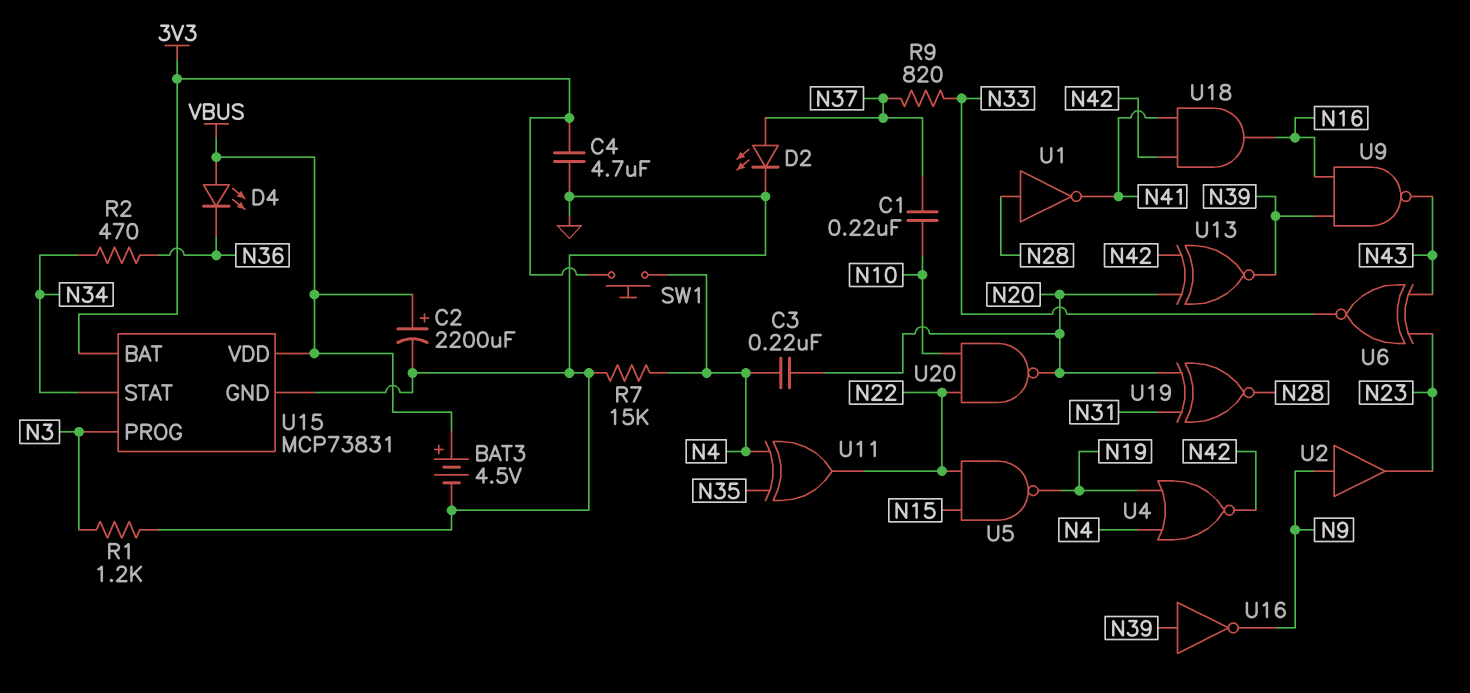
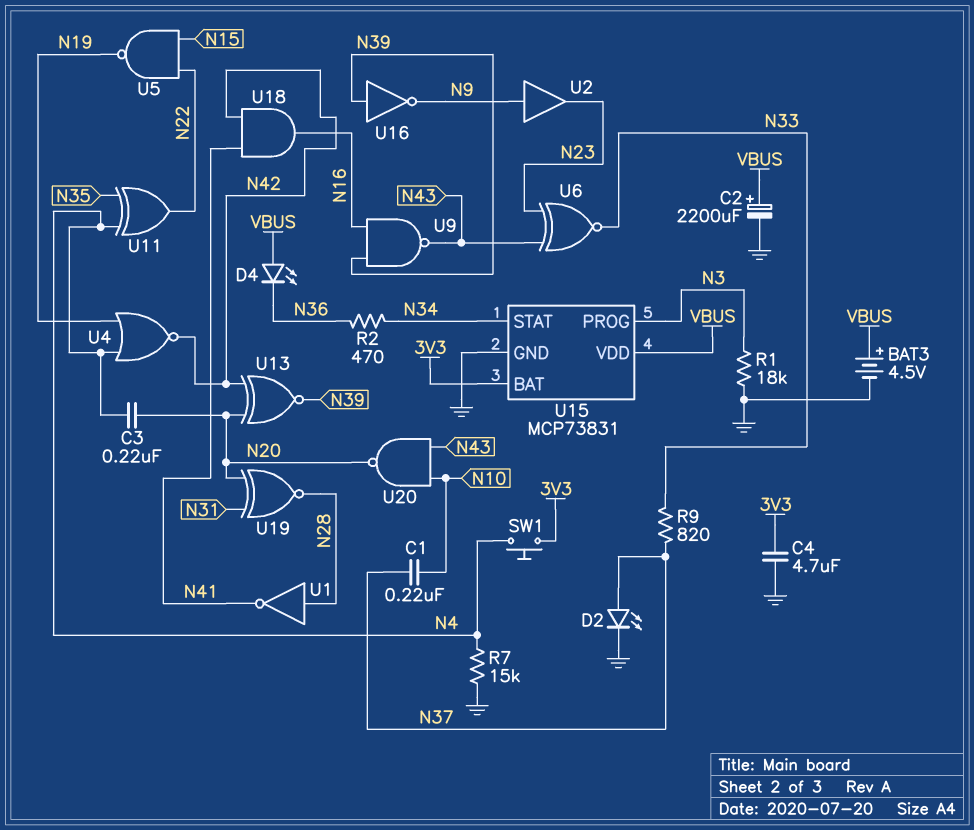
R1: 1.2k (GND, N3) -> 18k (GND, N3)
U20: NAND (in N10, in N22, out N20) -> NAND (in N10, in N43, out N20)

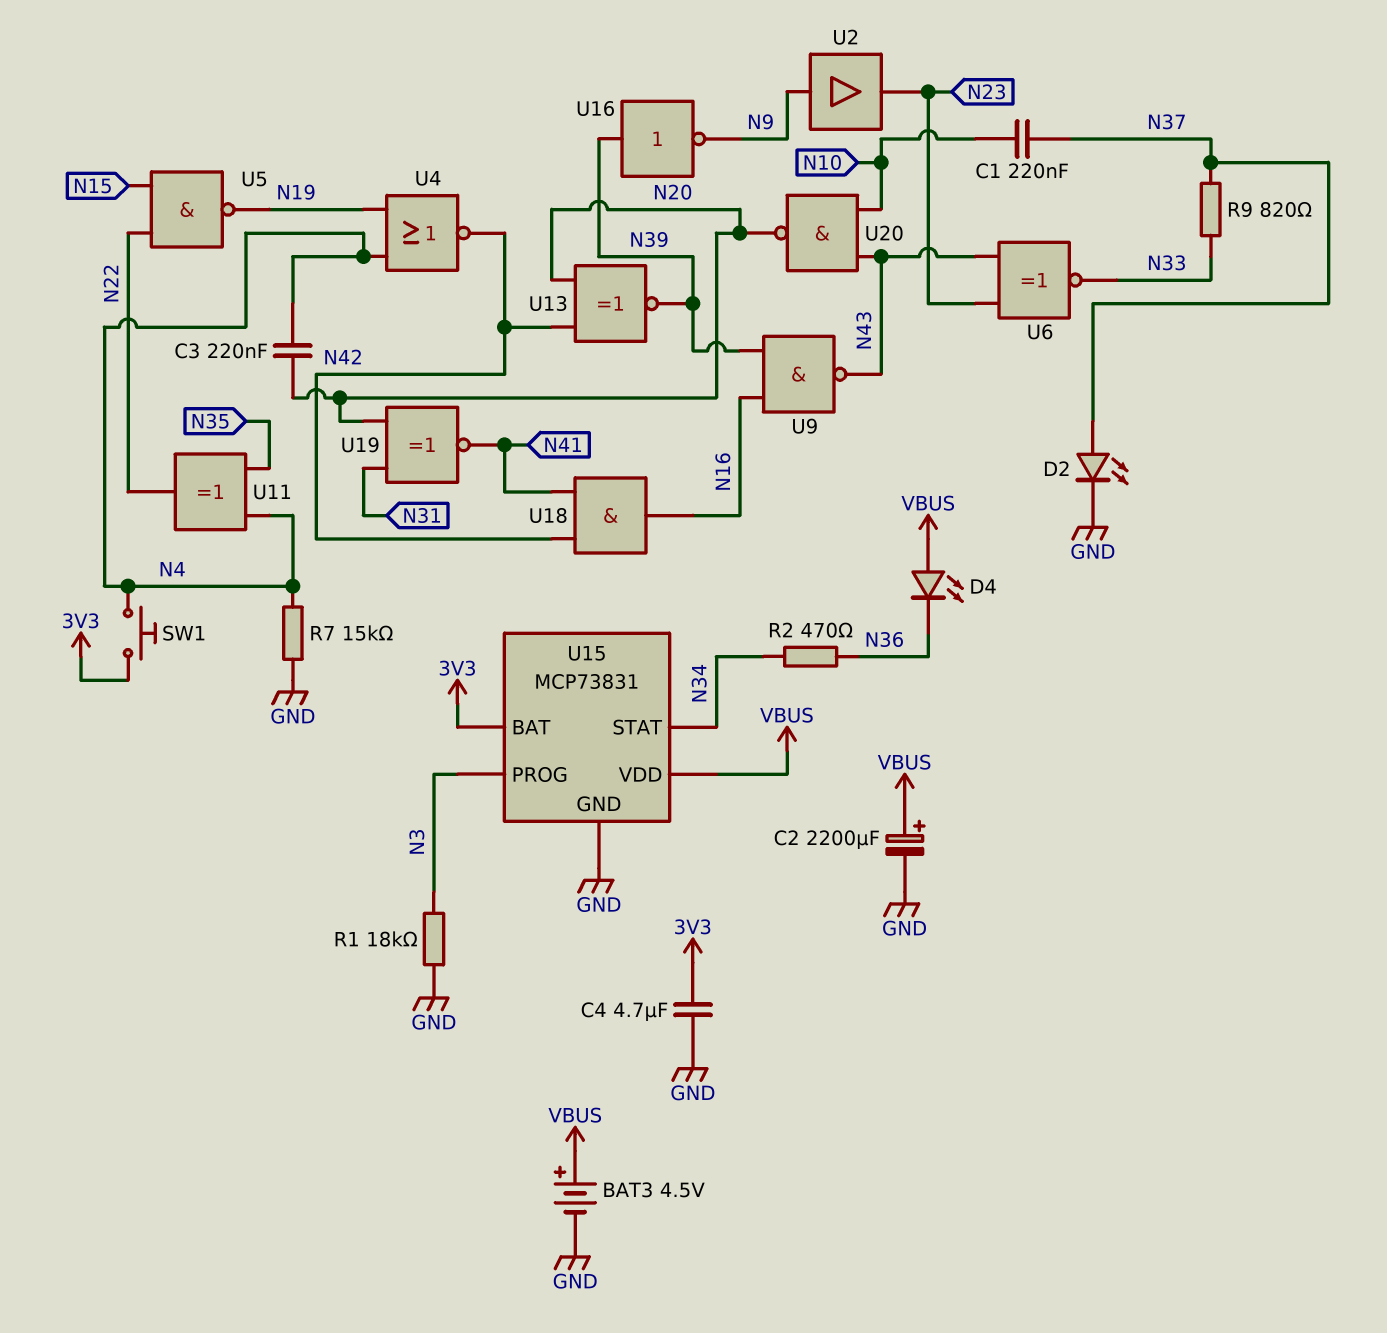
U1: NOT (in N28, out N41) -> none
U19: XNOR (in N20, in N31, out N28) -> XNOR (in N20, in N31, out N41)

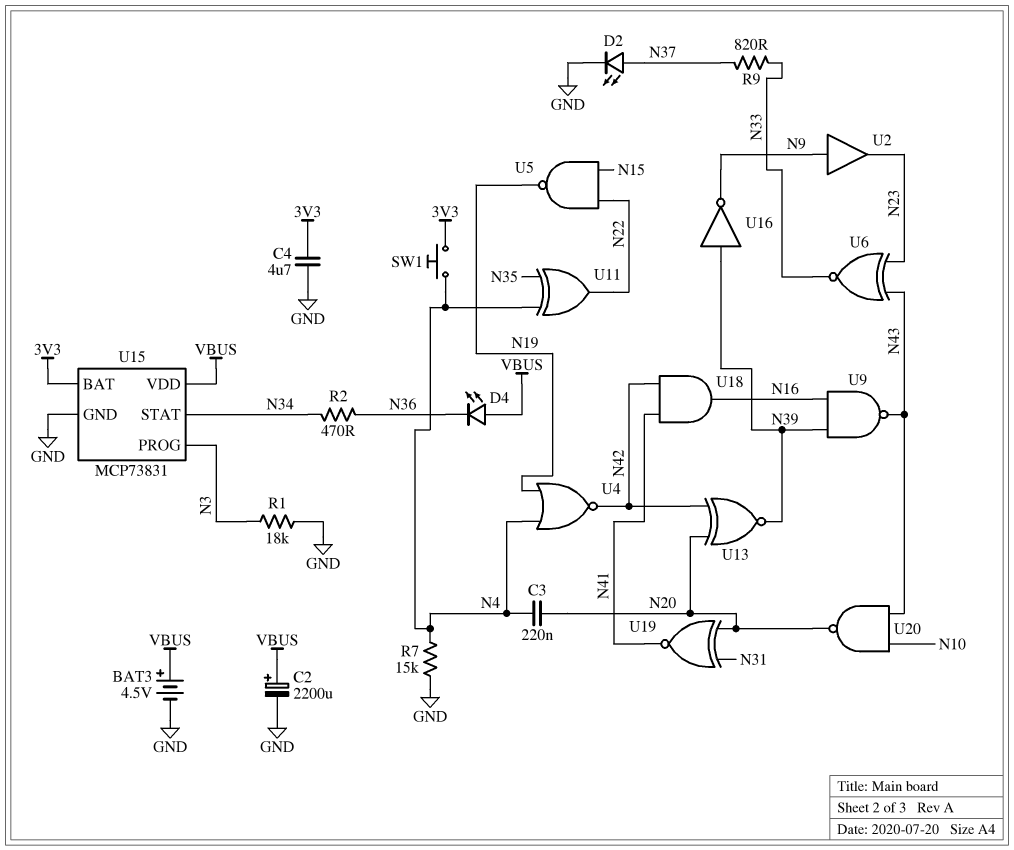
C1: 220nF (N10, N37) -> none

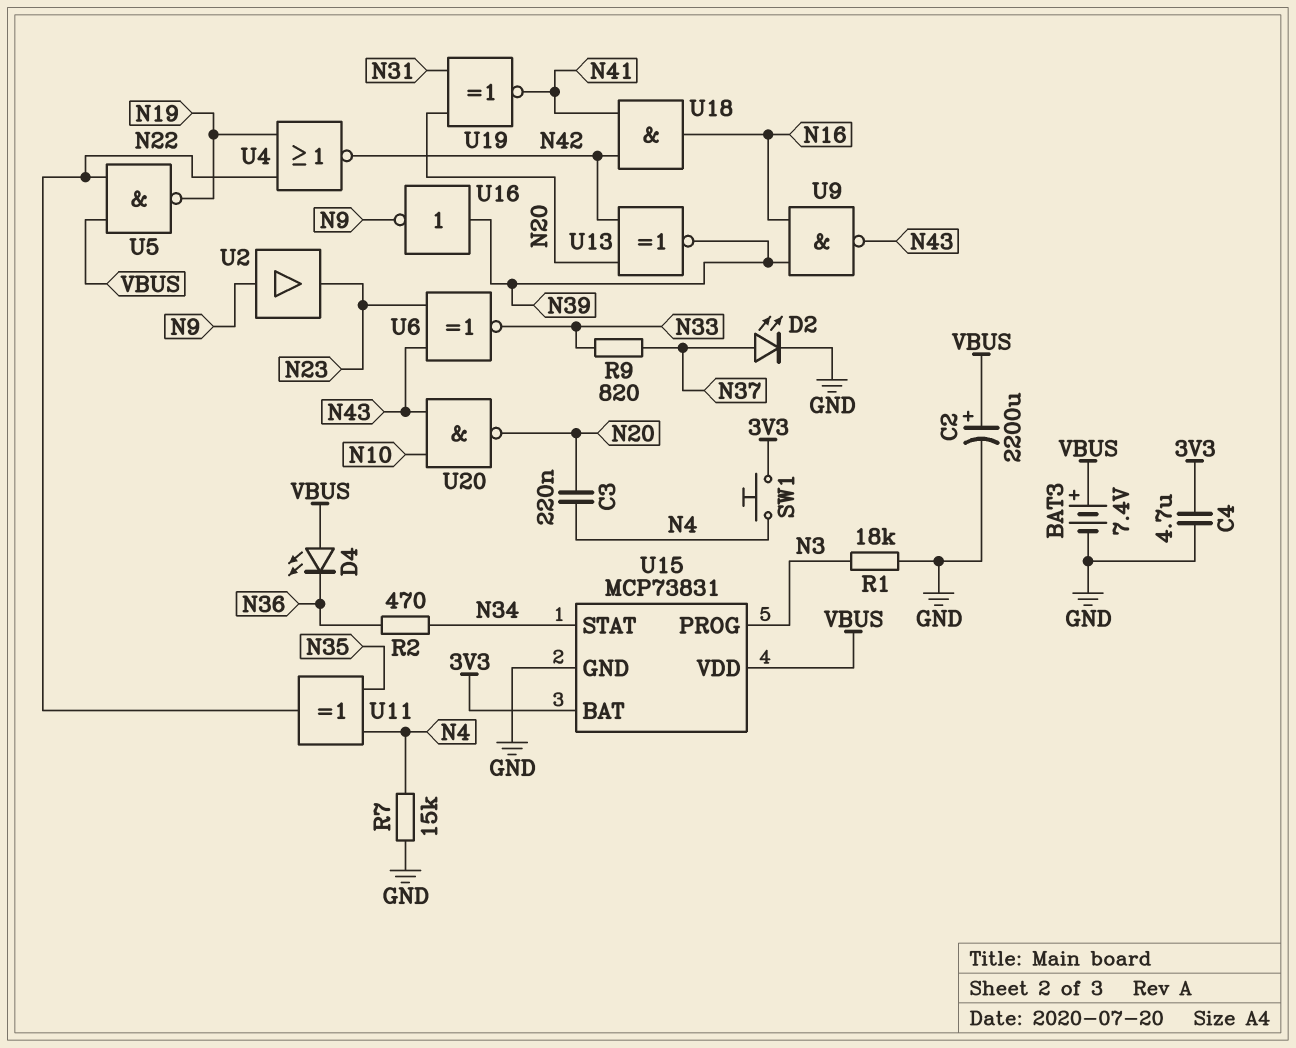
BAT3: 4.5V (plus VBUS, minus GND) -> 7.4V (plus VBUS, minus GND)
U4: NOR (in N4, in N19, out N42) -> NOR (in N19, in N22, out N42)
U5: NAND (in N15, in N22, out N19) -> NAND (in N22, in VBUS, out N19)

